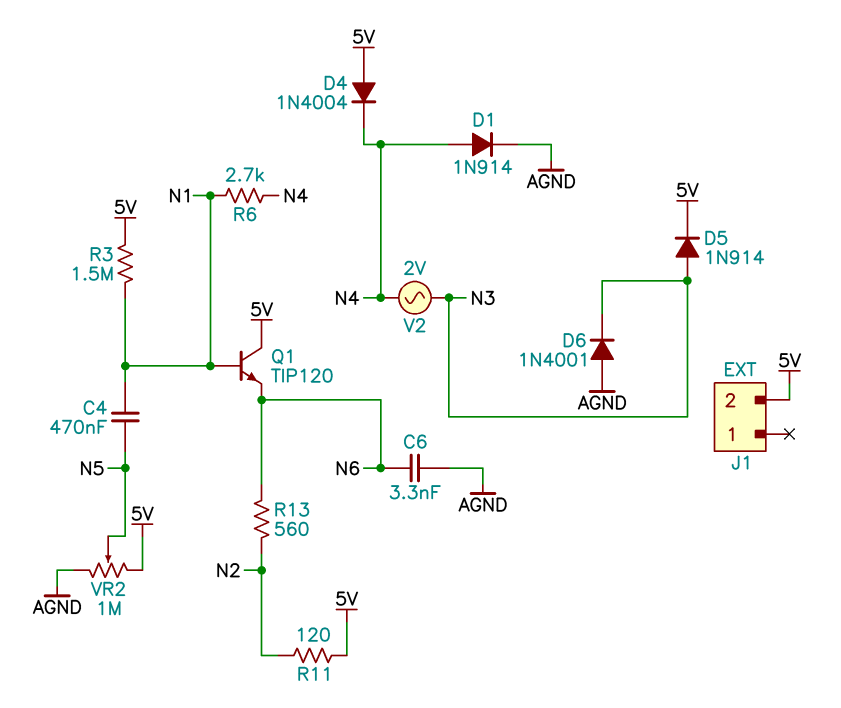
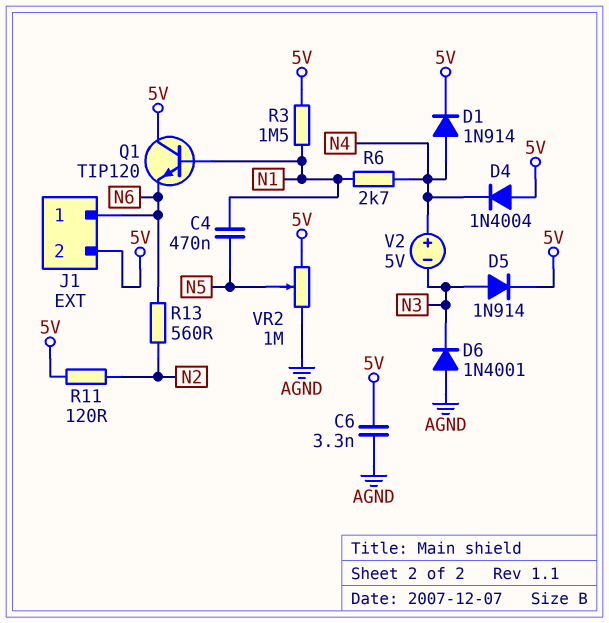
C6: 3.3nF (AGND, N6) -> 3.3nF (5V, AGND)
D1: diode 1N914 (A N4, K AGND) -> diode 1N914 (A N4, K 5V)
J1 pin 1: none -> N6
V2: AC 2V (N3, N4) -> 5V (plus N4, minus N3)

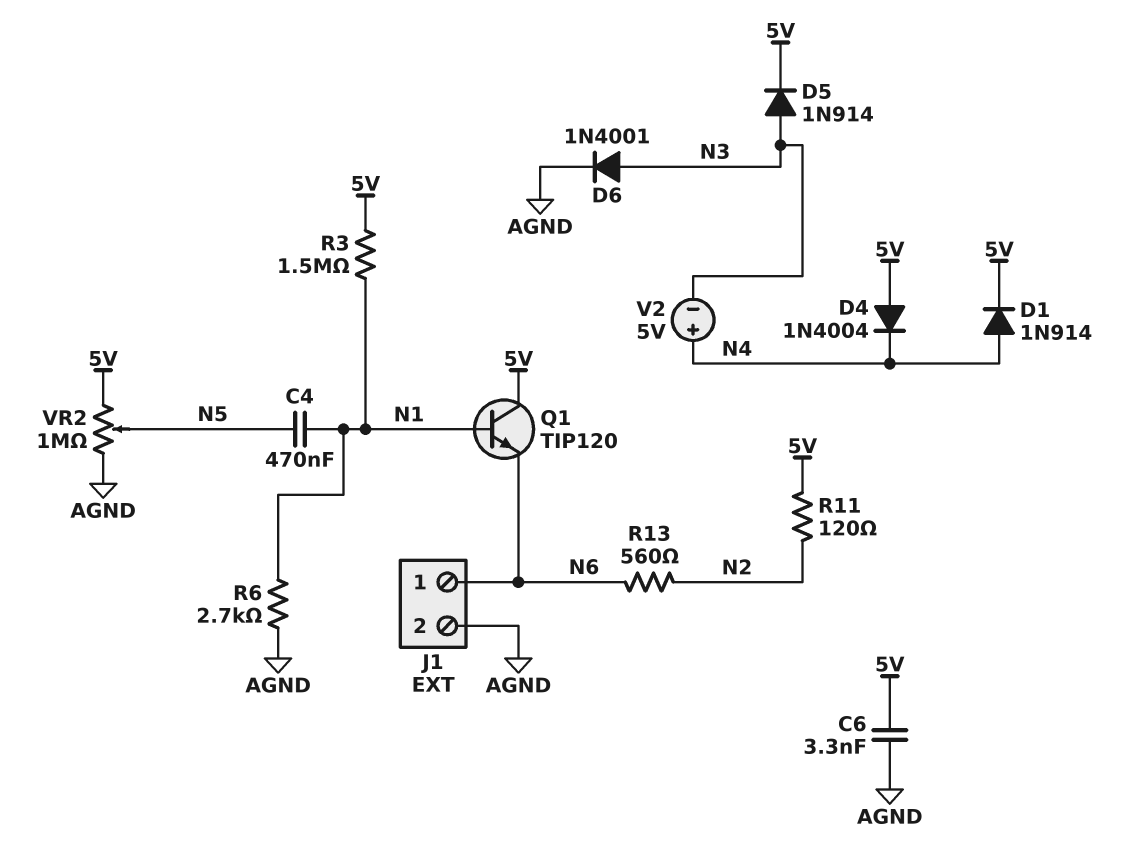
D6: diode 1N4001 (A AGND, K N3) -> diode 1N4001 (A N3, K AGND)
J1 pin 2: 5V -> AGND
R6: 2.7k (N1, N4) -> 2.7k (AGND, N1)

